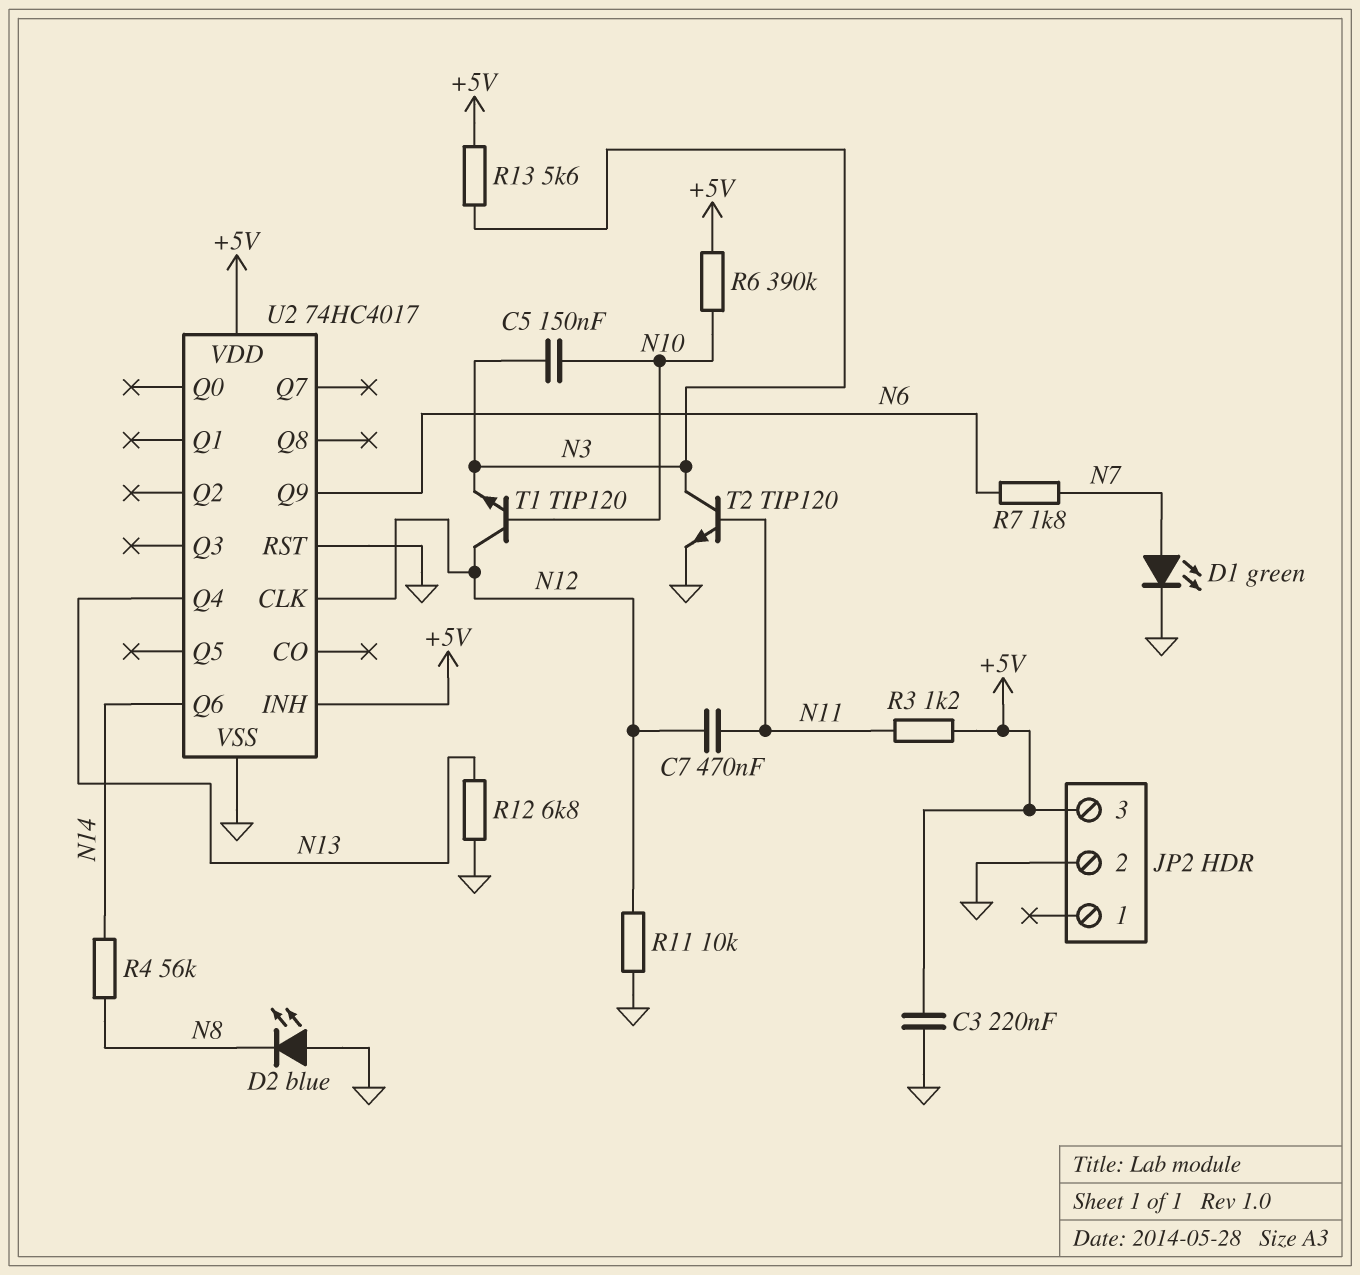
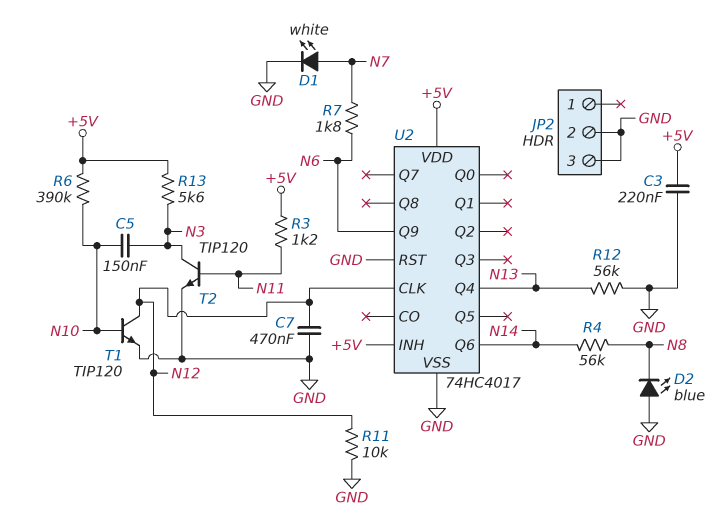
C7: 470nF (N11, N12) -> 470nF (GND, N12)
D1: LED green (A N7, K GND) -> LED white (A N7, K GND)
JP2 pin 3: +5V -> GND
R12: 6.8k (GND, N13) -> 56k (GND, N13)
T1: NPN TIP120 (B N10, C N12, E N3) -> NPN TIP120 (B N10, C N12, E GND)

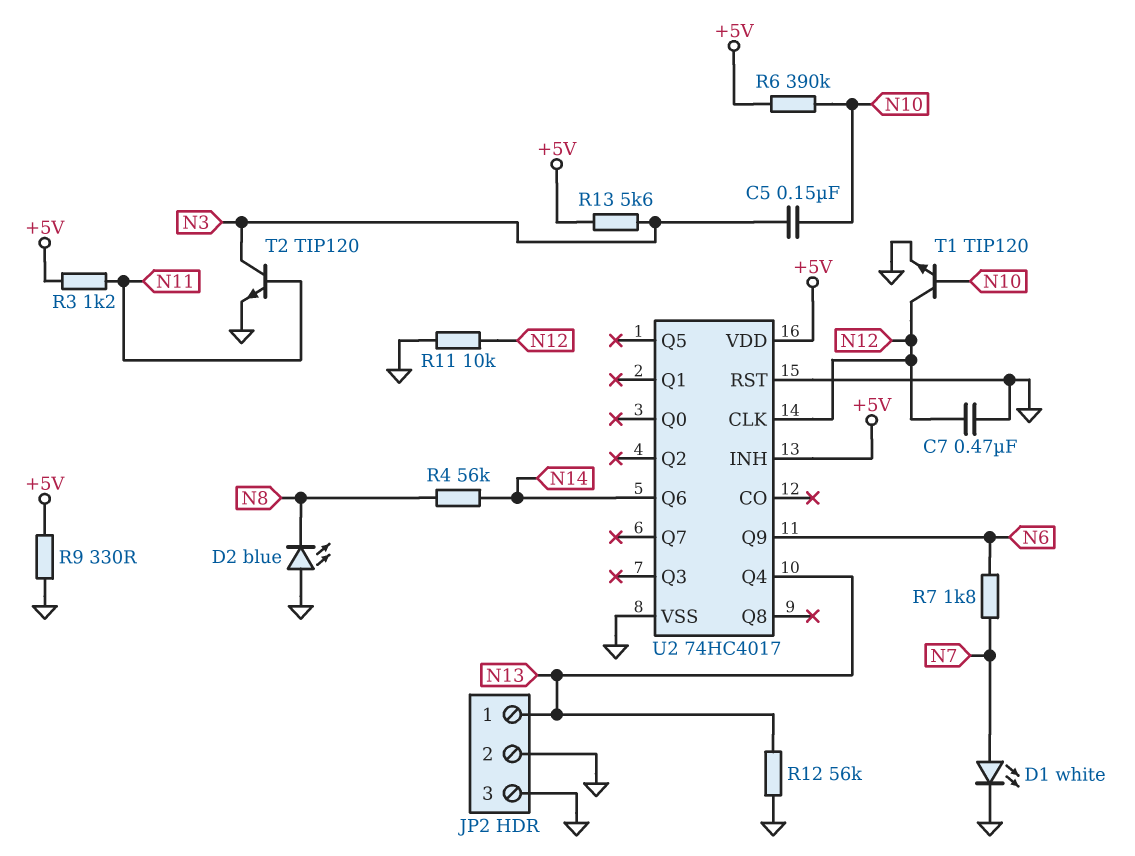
C3: 220nF (+5V, GND) -> none
JP2 pin 1: none -> N13
R9: none -> 330 (+5V, GND)

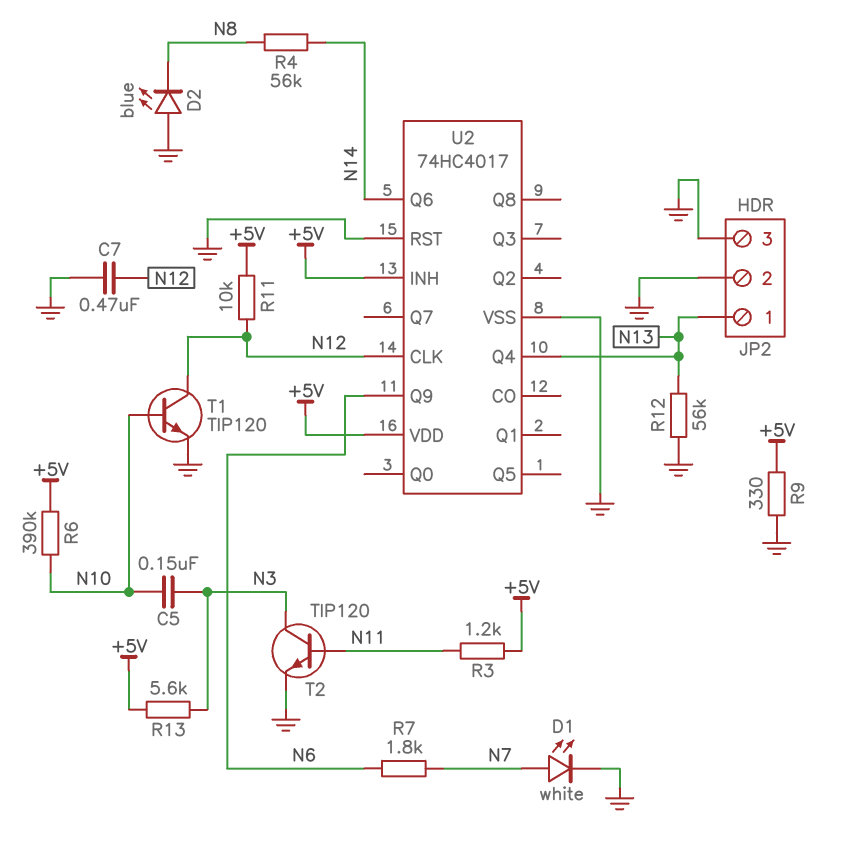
R11: 10k (GND, N12) -> 10k (+5V, N12)

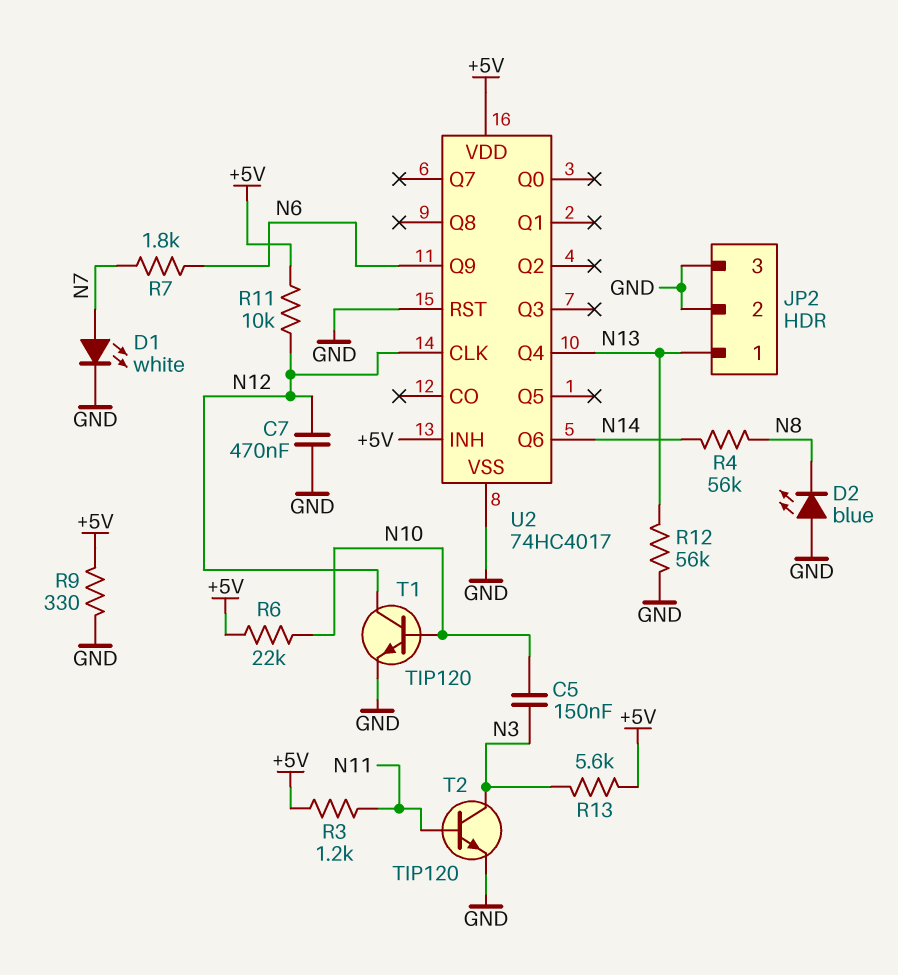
R6: 390k (+5V, N10) -> 22k (+5V, N10)

